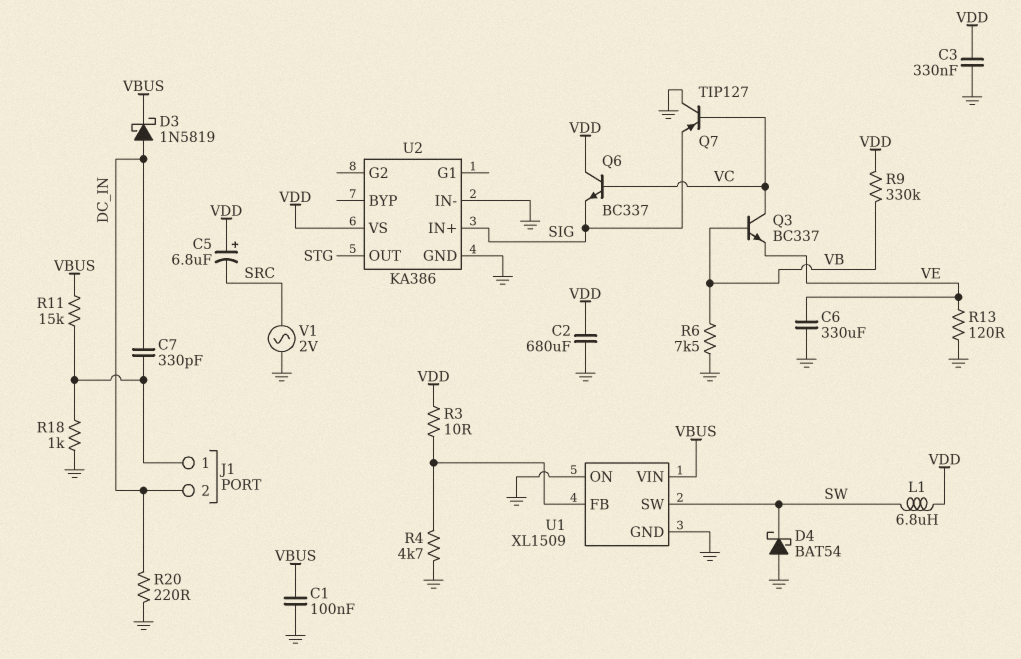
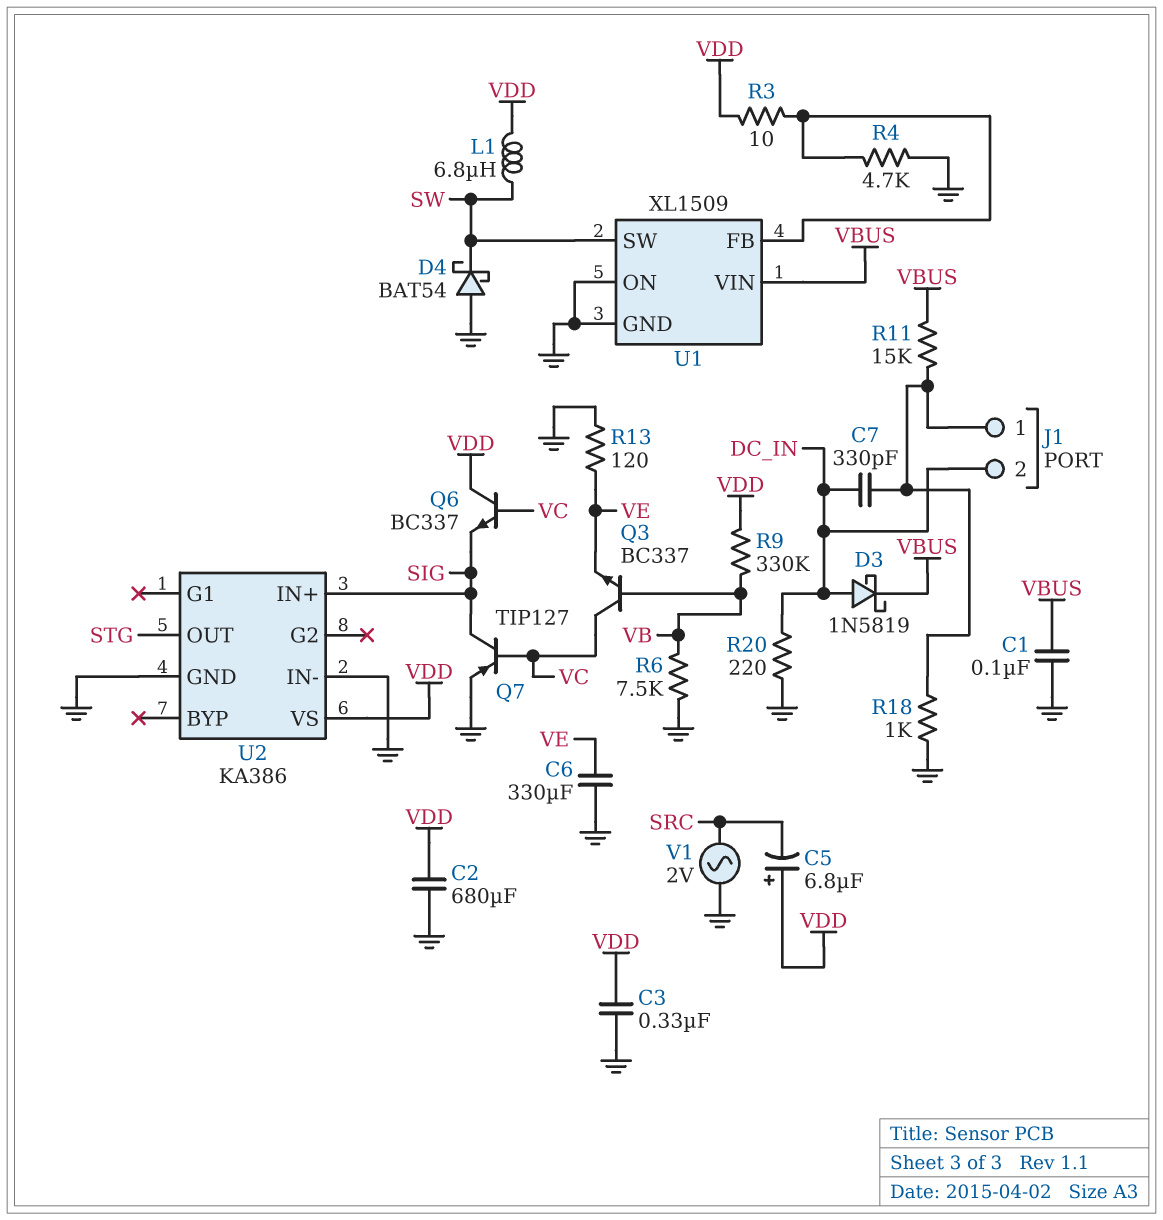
Q7: PNP TIP127 (B VC, C GND, E SIG) -> PNP TIP127 (B VC, C SIG, E GND)

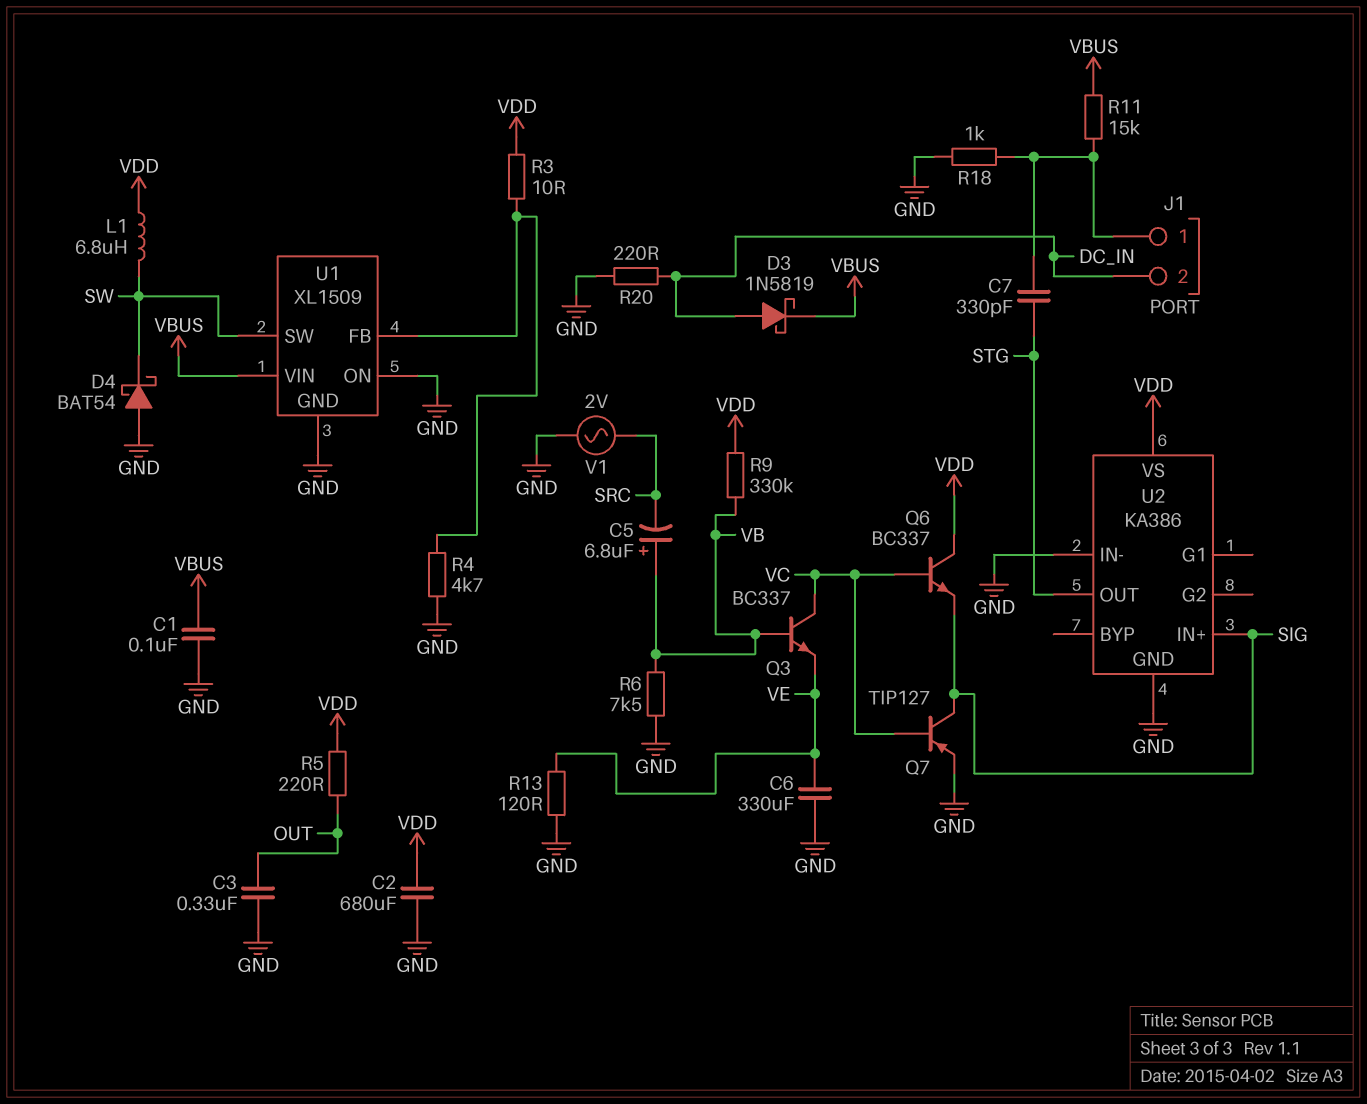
C3: 330nF (GND, VDD) -> 330nF (GND, OUT)
C5: 6.8uF (plus VDD, minus SRC) -> 6.8uF (plus VB, minus SRC)
C7: 330pF (DC_IN, J1/1) -> 330pF (J1/1, STG)
R5: none -> 220 (OUT, VDD)

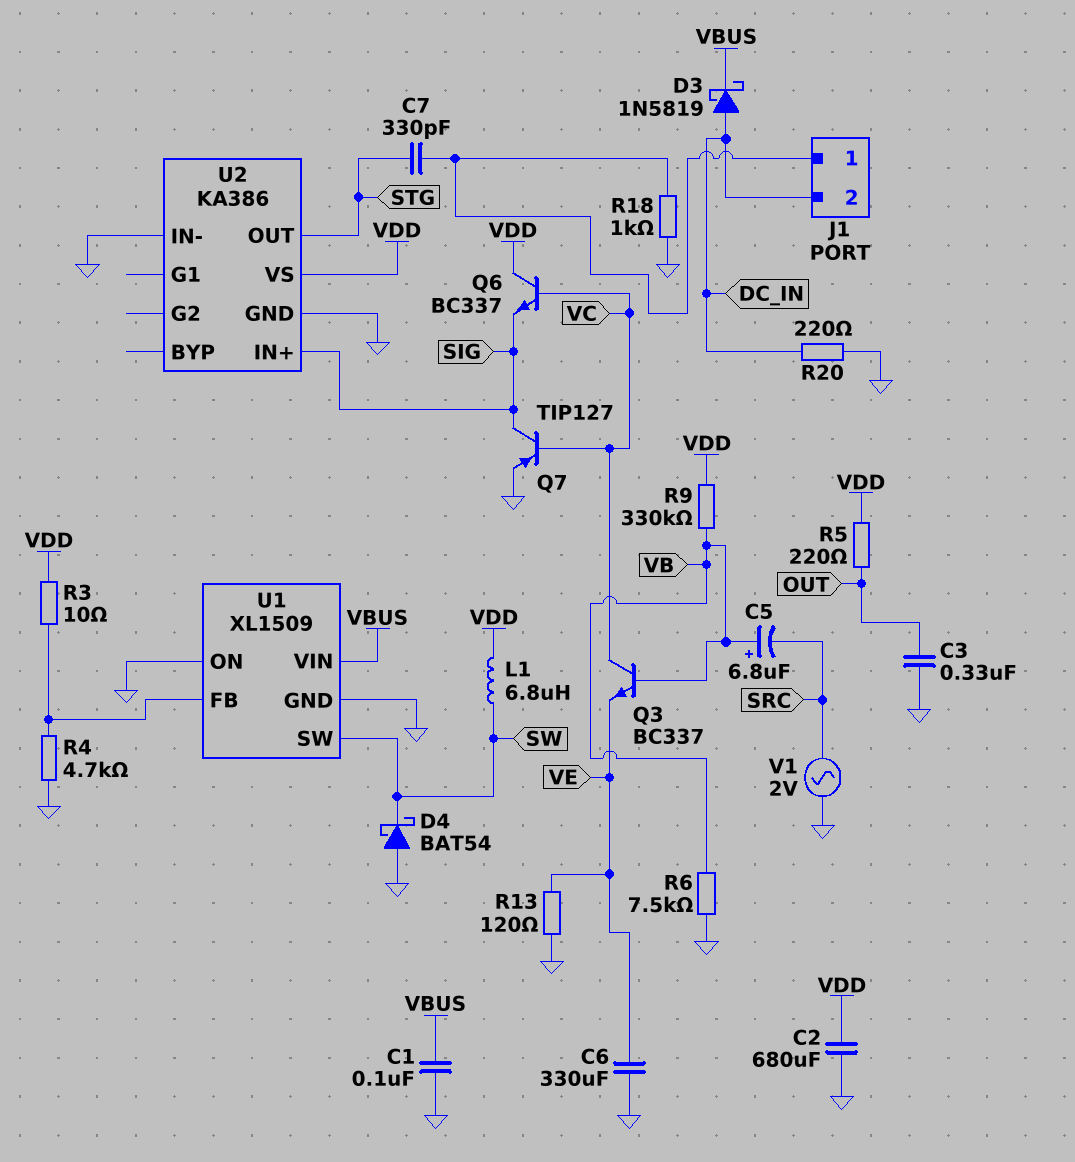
R11: 15k (J1/1, VBUS) -> none

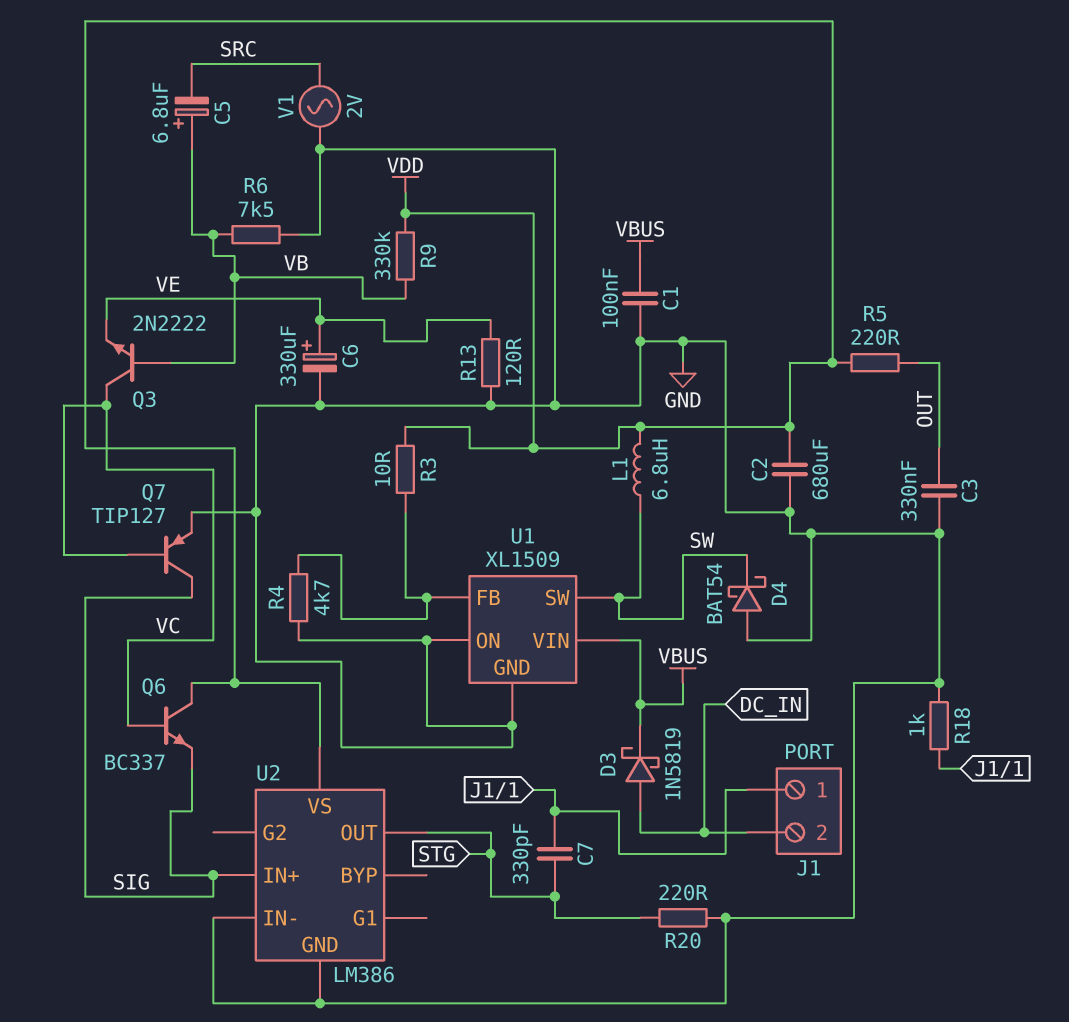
C6: 330uF (GND, VE) -> 330uF (plus VE, minus GND)
Q3: NPN BC337 (B VB, C VC, E VE) -> NPN 2N2222 (B VB, C VC, E VE)
R20: 220 (DC_IN, GND) -> 220 (GND, STG)
U2: KA386 -> LM386

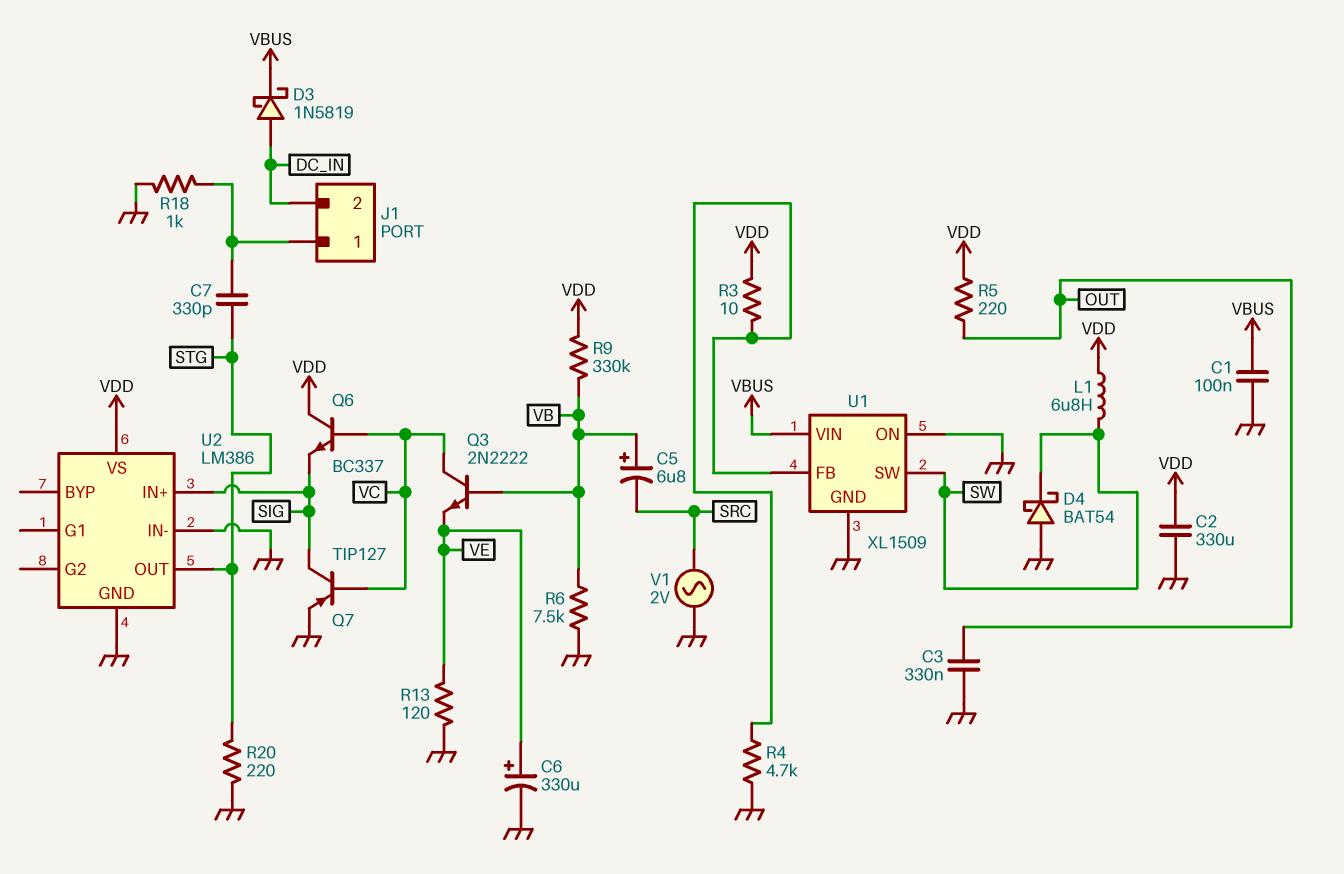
C2: 680uF (GND, VDD) -> 330uF (GND, VDD)

